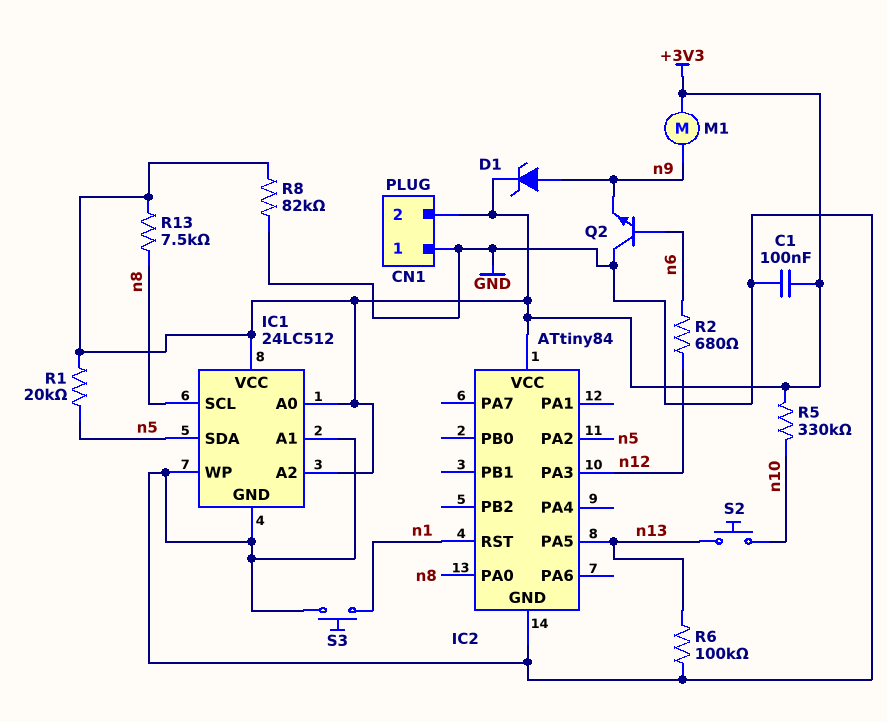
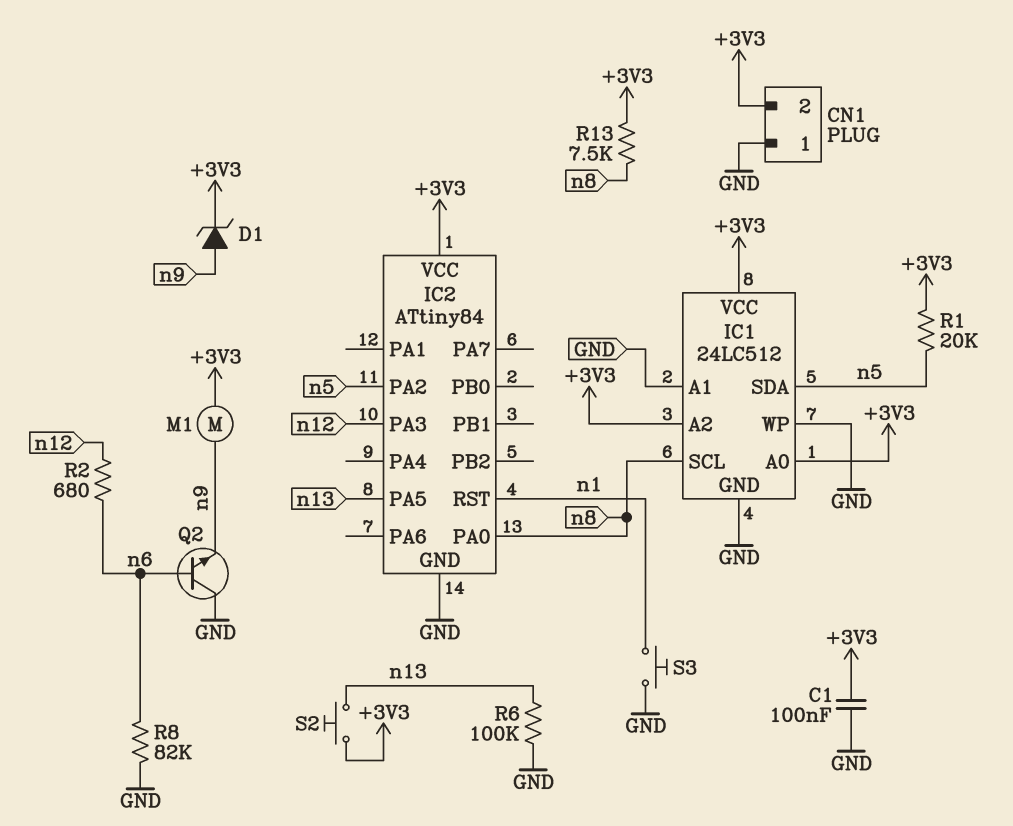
R5: 330k (+3V3, n10) -> none
R8: 82k (+3V3, GND) -> 82k (GND, n6)
S2: button (n10, n13) -> button (+3V3, n13)

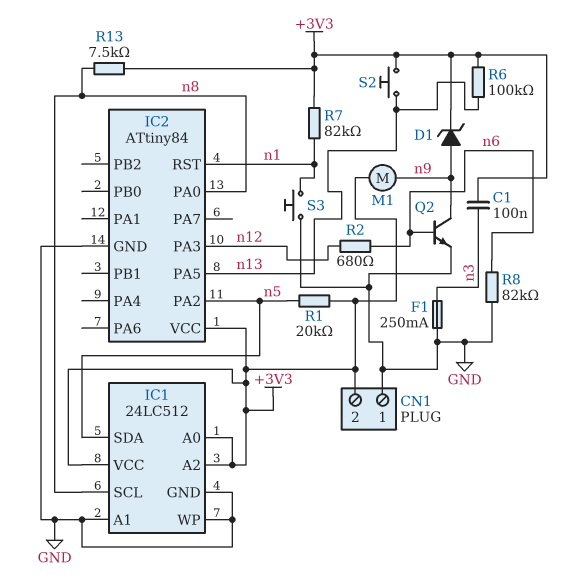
C1: 100nF (+3V3, GND) -> 100nF (+3V3, n3)
F1: none -> 250mA (GND, n3)
Q2: NPN (B n6, C GND, E n9) -> NPN (B n6, C n9, E GND)
R6: 100k (GND, n13) -> 100k (+3V3, n13)
R7: none -> 82k (+3V3, n1)

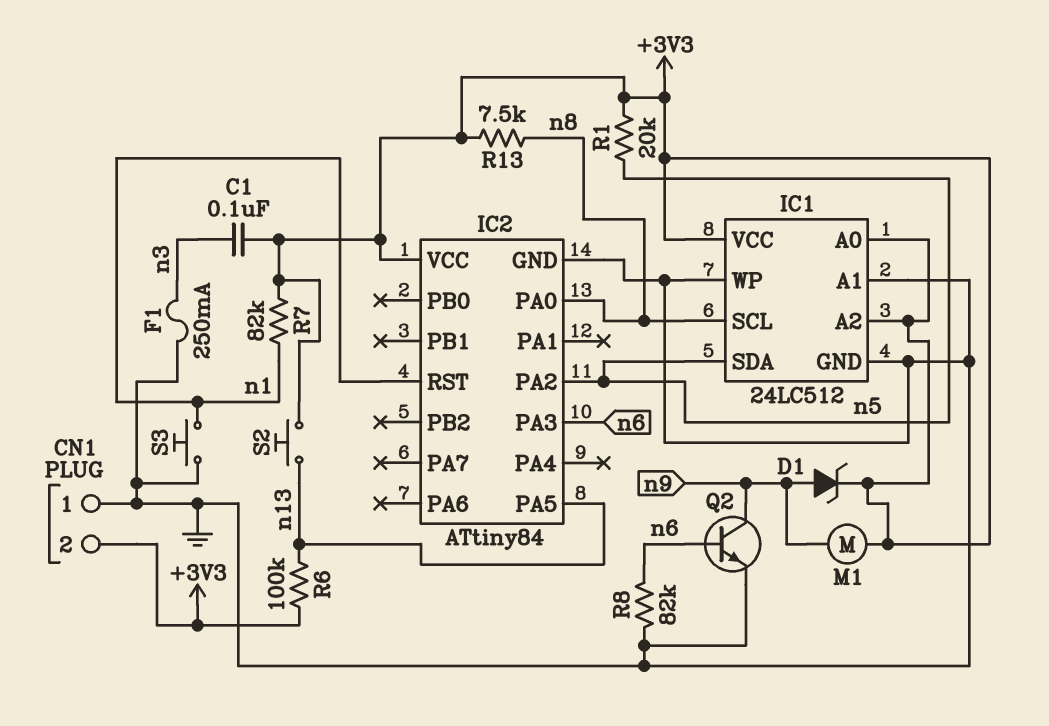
IC2 pin PA3: n12 -> n6
R2: 680 (n6, n12) -> none

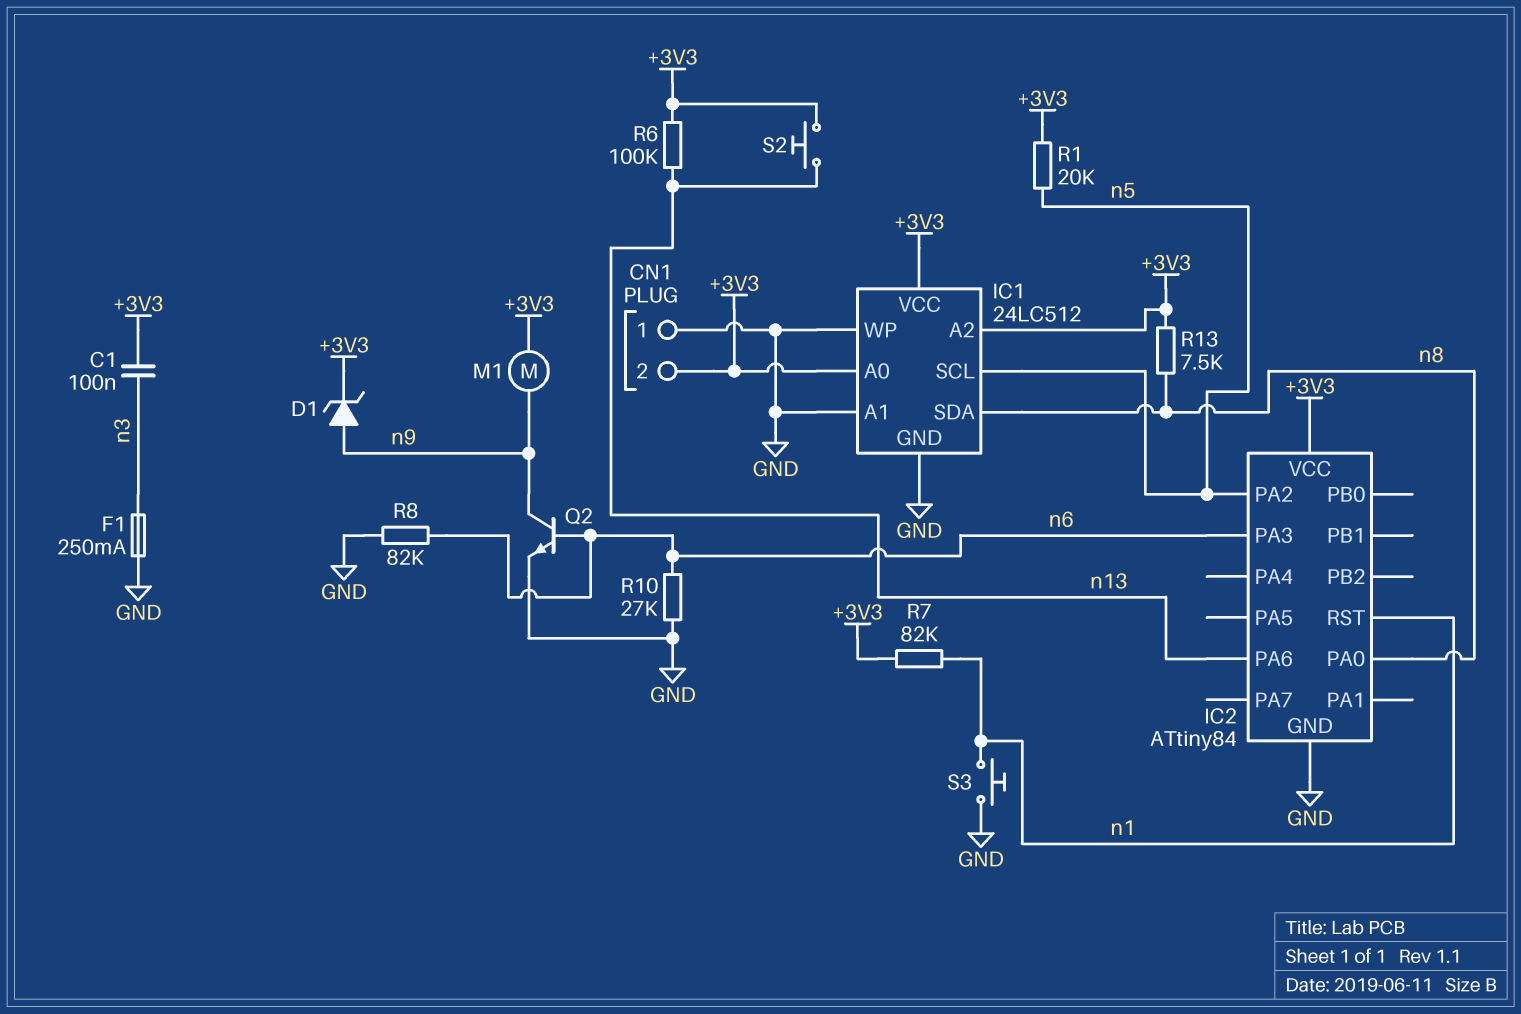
IC1 pin SCL: n8 -> n5
IC1 pin SDA: n5 -> n8
IC2 pin PA5: n13 -> none
IC2 pin PA6: none -> n13
R10: none -> 27k (GND, n6)

